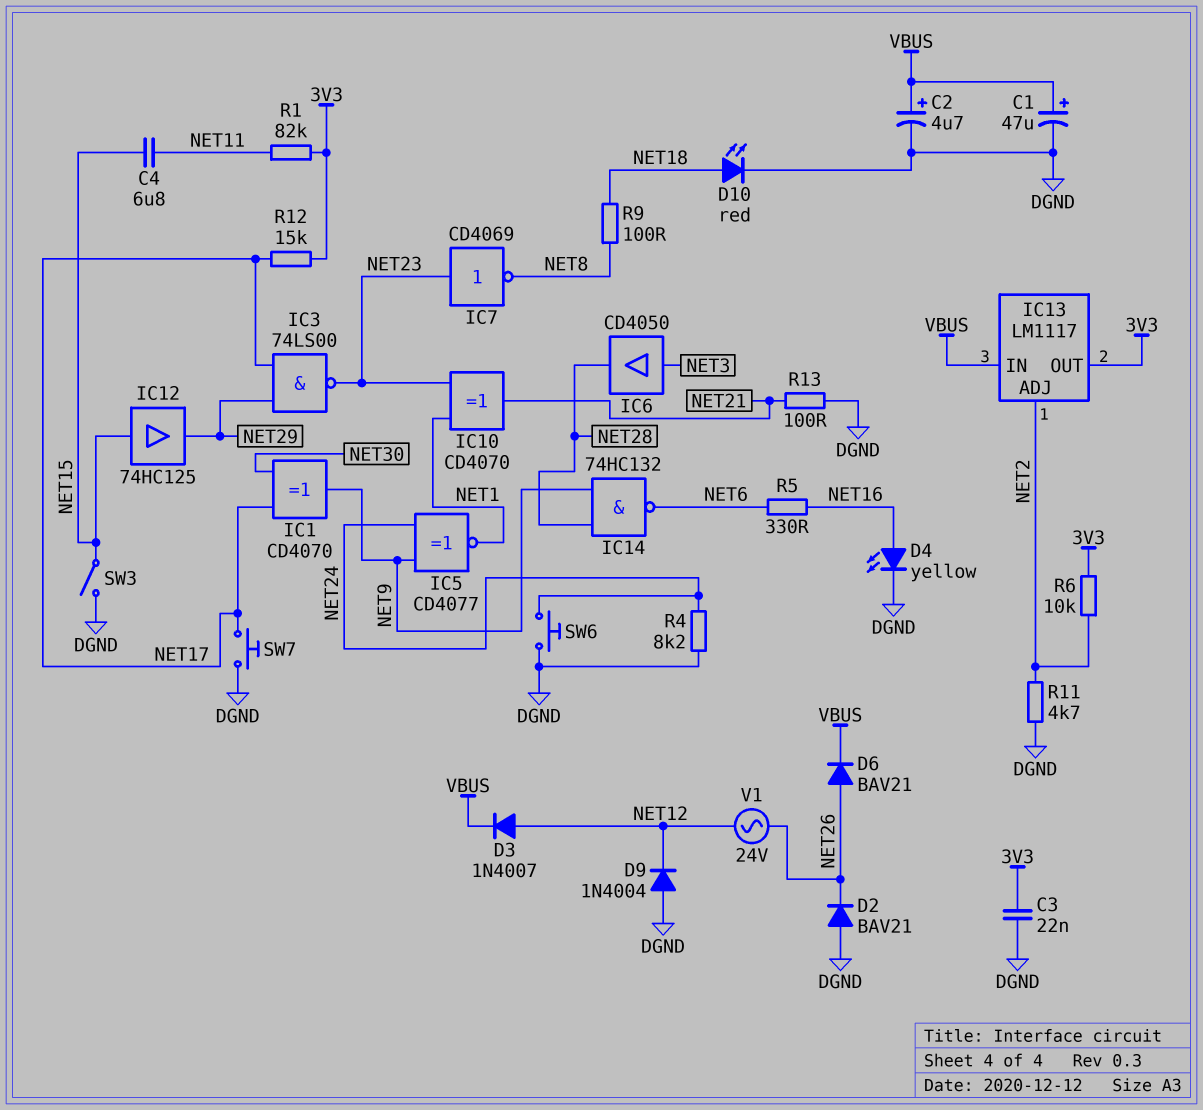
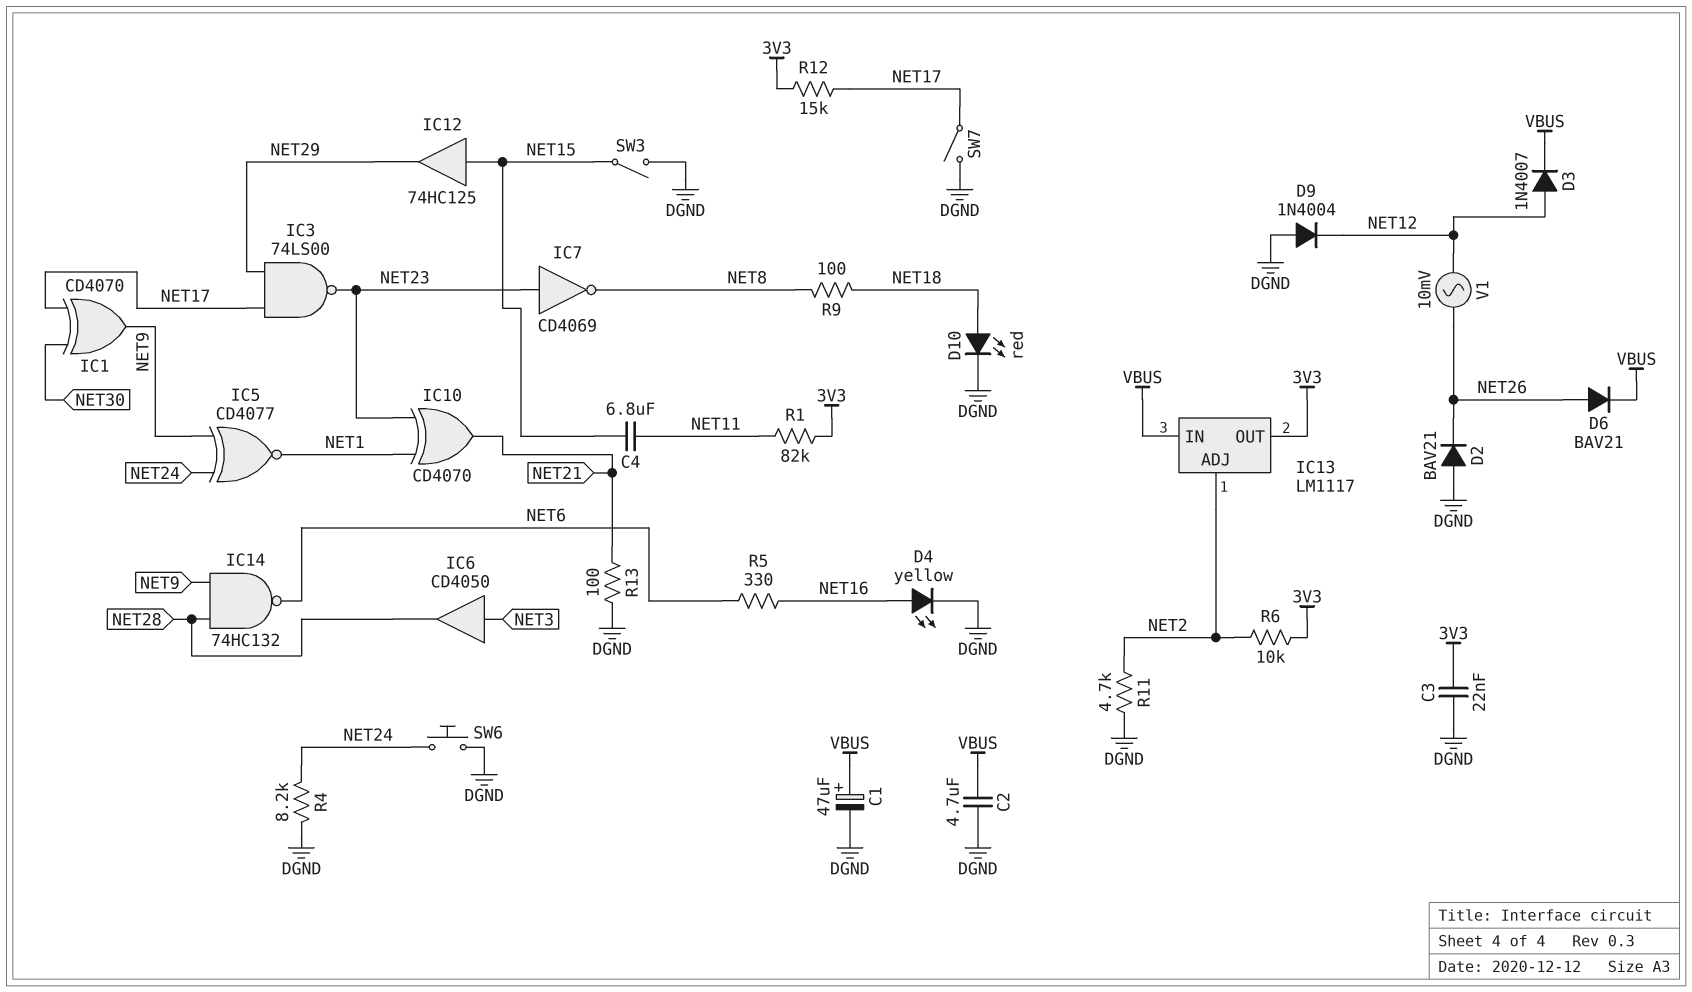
C2: 4.7uF (plus VBUS, minus DGND) -> 4.7uF (DGND, VBUS)
SW7: button (DGND, NET17) -> switch (DGND, NET17)
V1: AC 24V (NET12, NET26) -> AC 10mV (NET12, NET26)

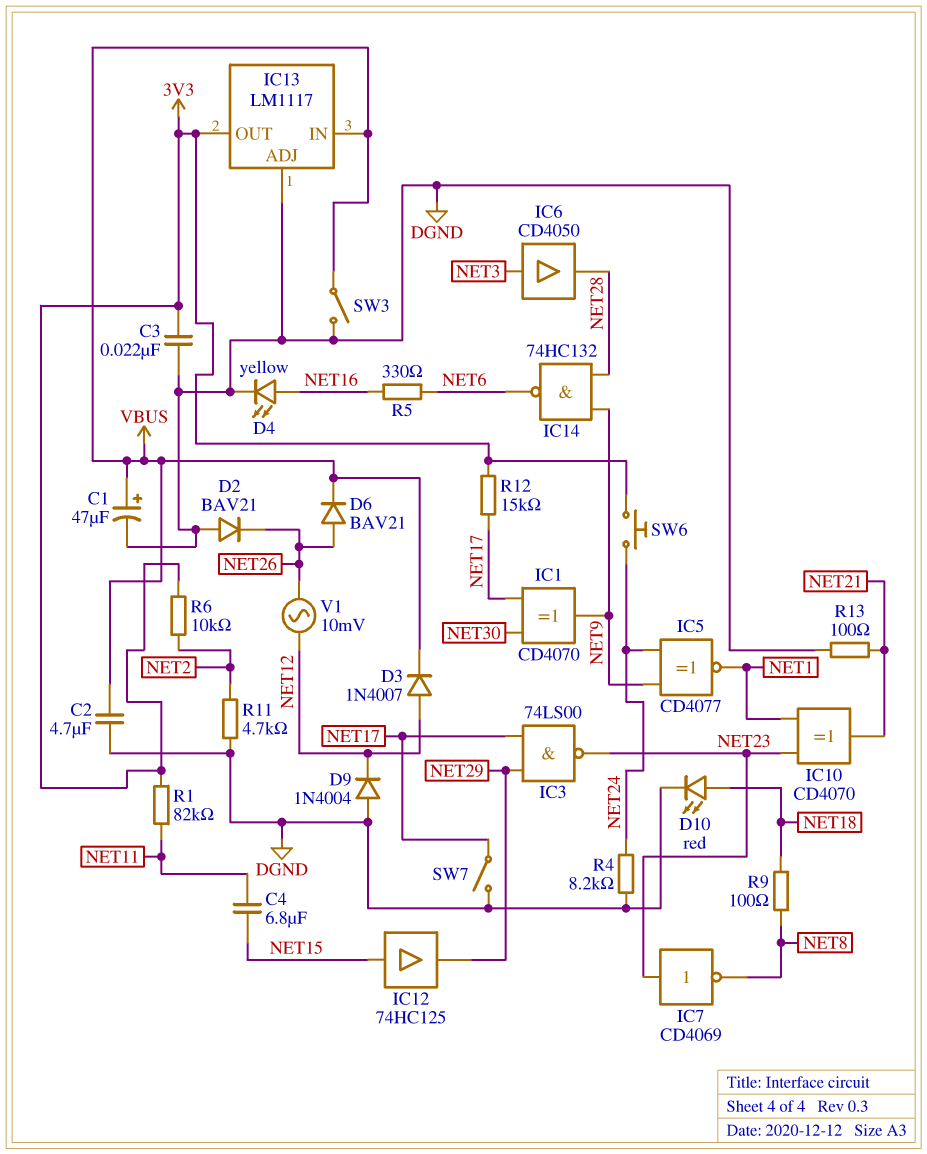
IC13 pin ADJ: NET2 -> DGND
SW3: switch (DGND, NET15) -> switch (DGND, VBUS)
SW6: button (DGND, NET24) -> button (3V3, NET24)

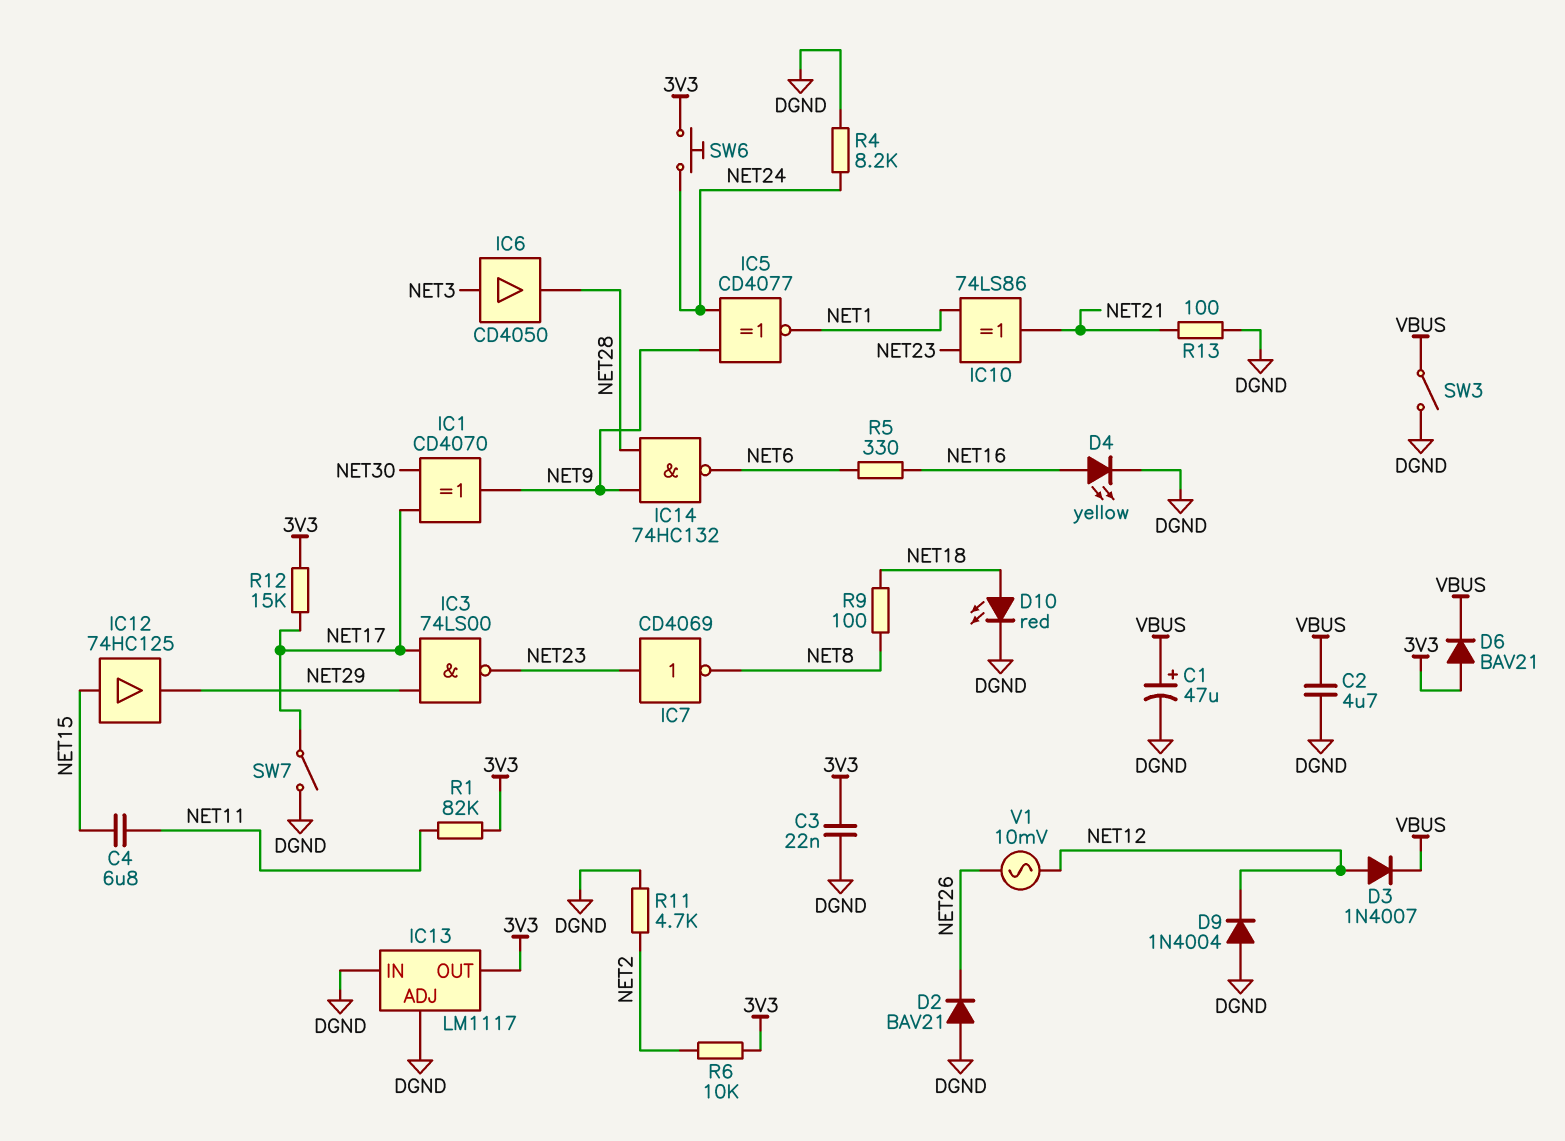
D6: diode BAV21 (A NET26, K VBUS) -> diode BAV21 (A 3V3, K VBUS)
IC10: XOR CD4070 (in NET1, in NET23, out NET21) -> XOR 74LS86 (in NET1, in NET23, out NET21)
IC13 pin IN: VBUS -> DGND

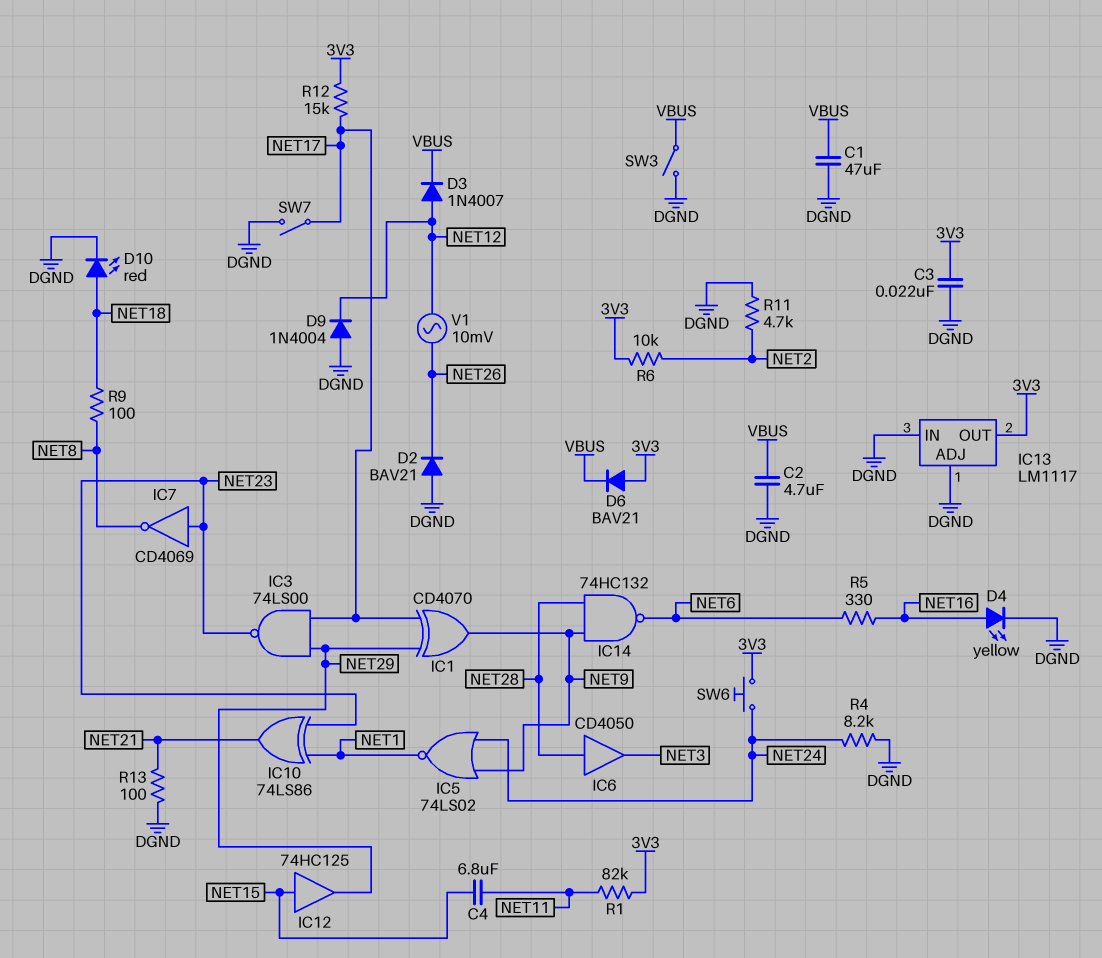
C1: 47uF (plus VBUS, minus DGND) -> 47uF (DGND, VBUS)
IC1: XOR CD4070 (in NET17, in NET30, out NET9) -> XOR CD4070 (in NET17, in NET29, out NET9)
IC5: XNOR CD4077 (in NET9, in NET24, out NET1) -> NOR 74LS02 (in NET9, in NET24, out NET1)
IC6: buffer CD4050 (in NET3, out NET28) -> buffer CD4050 (in NET28, out NET3)

